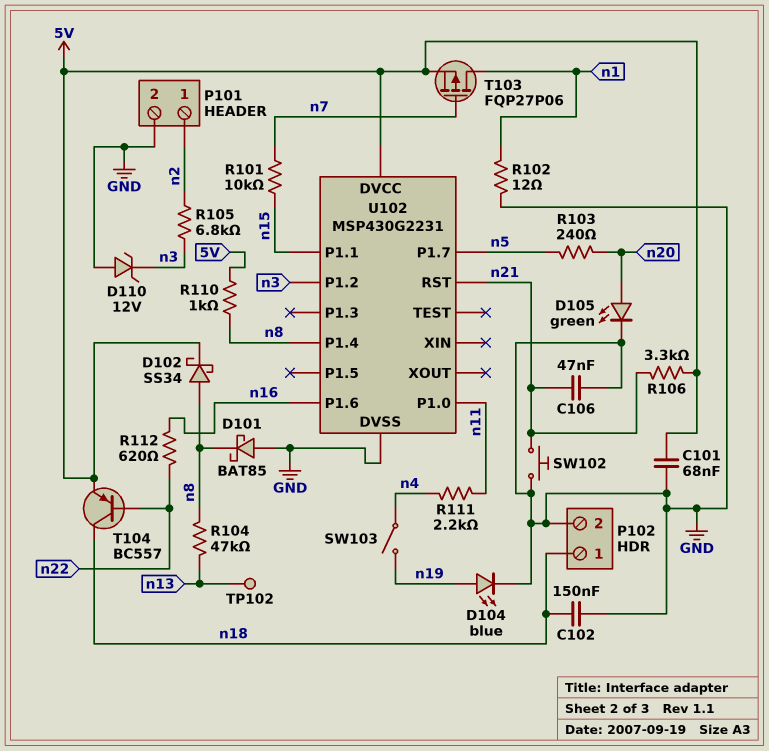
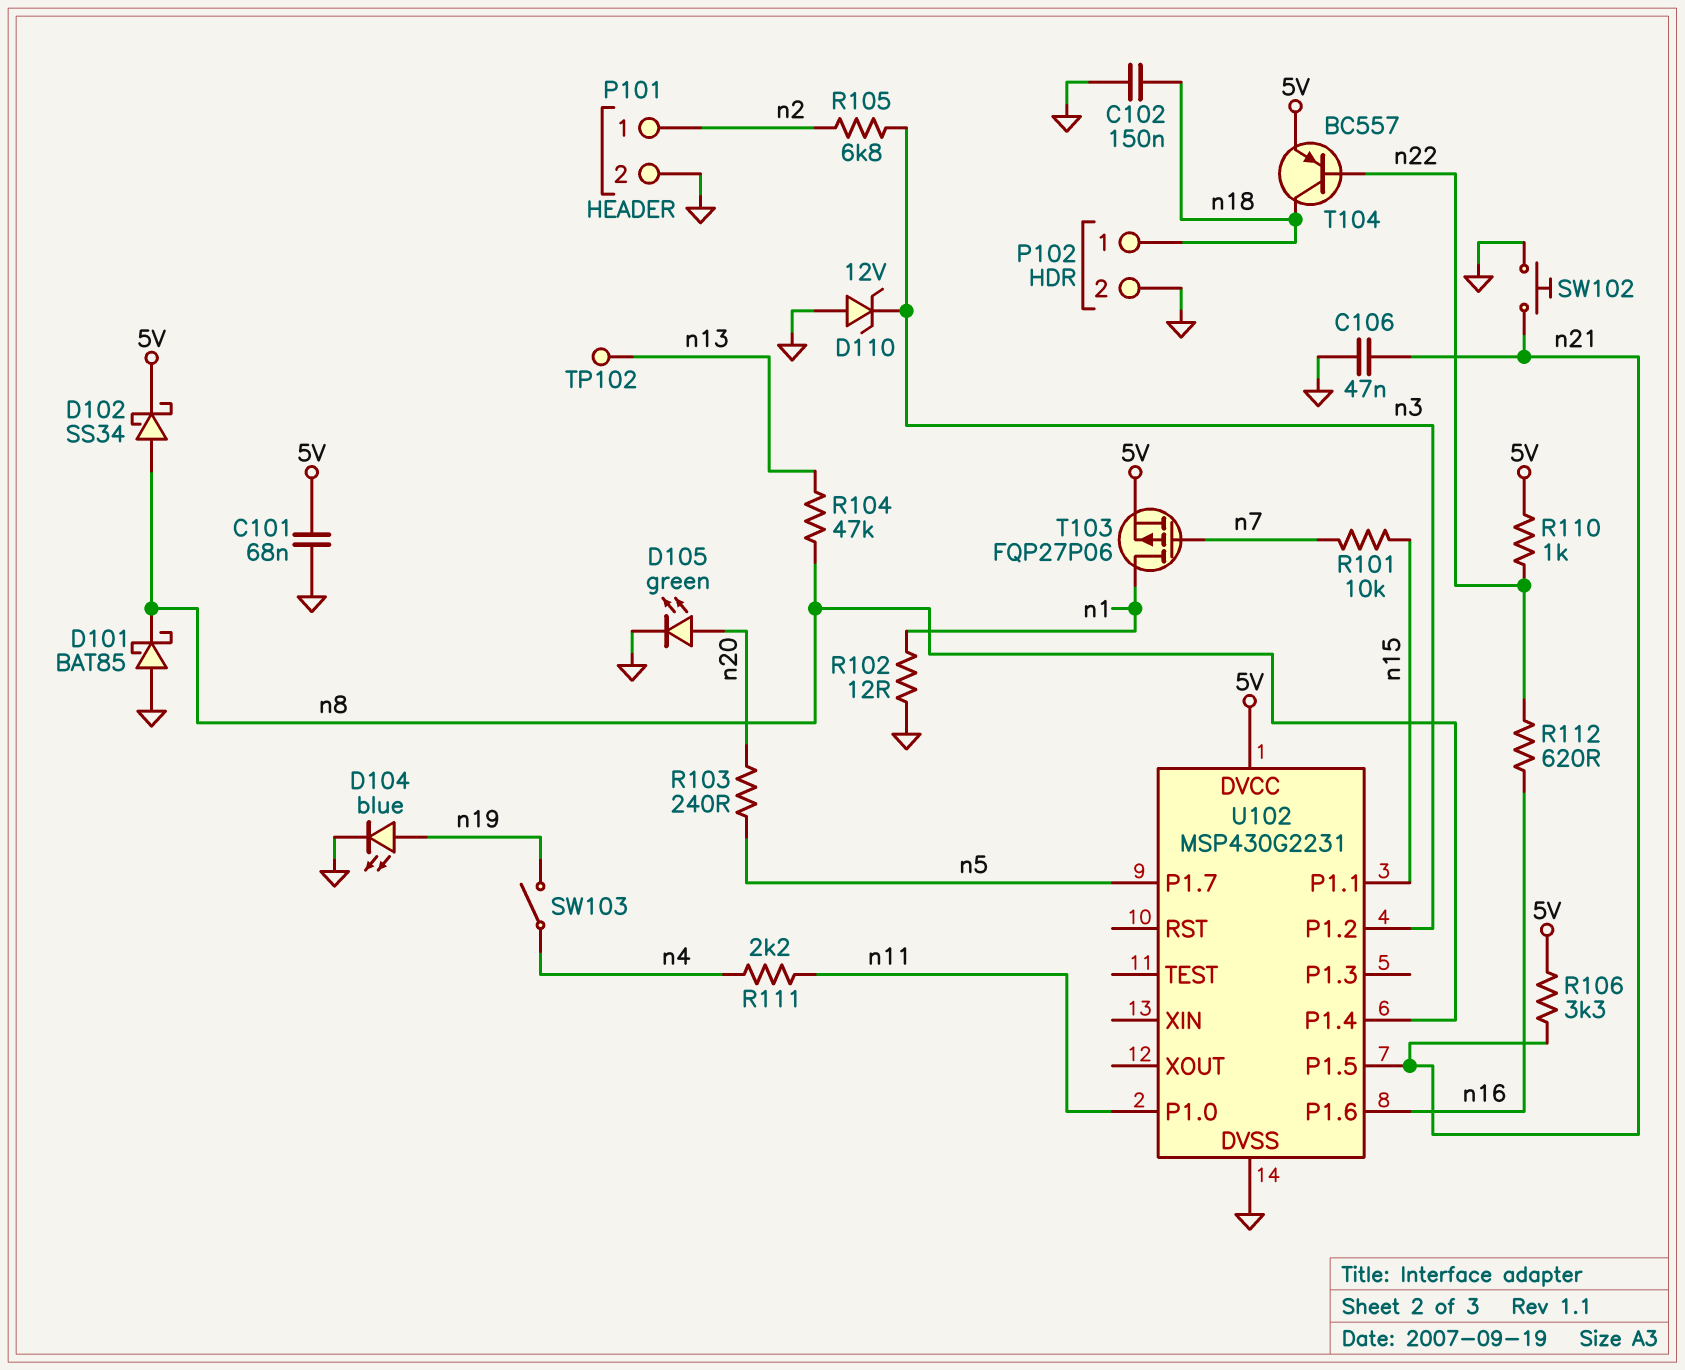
R110: 1k (5V, n8) -> 1k (5V, n22)
U102 pin P1.5: none -> n21
U102 pin RST: n21 -> none

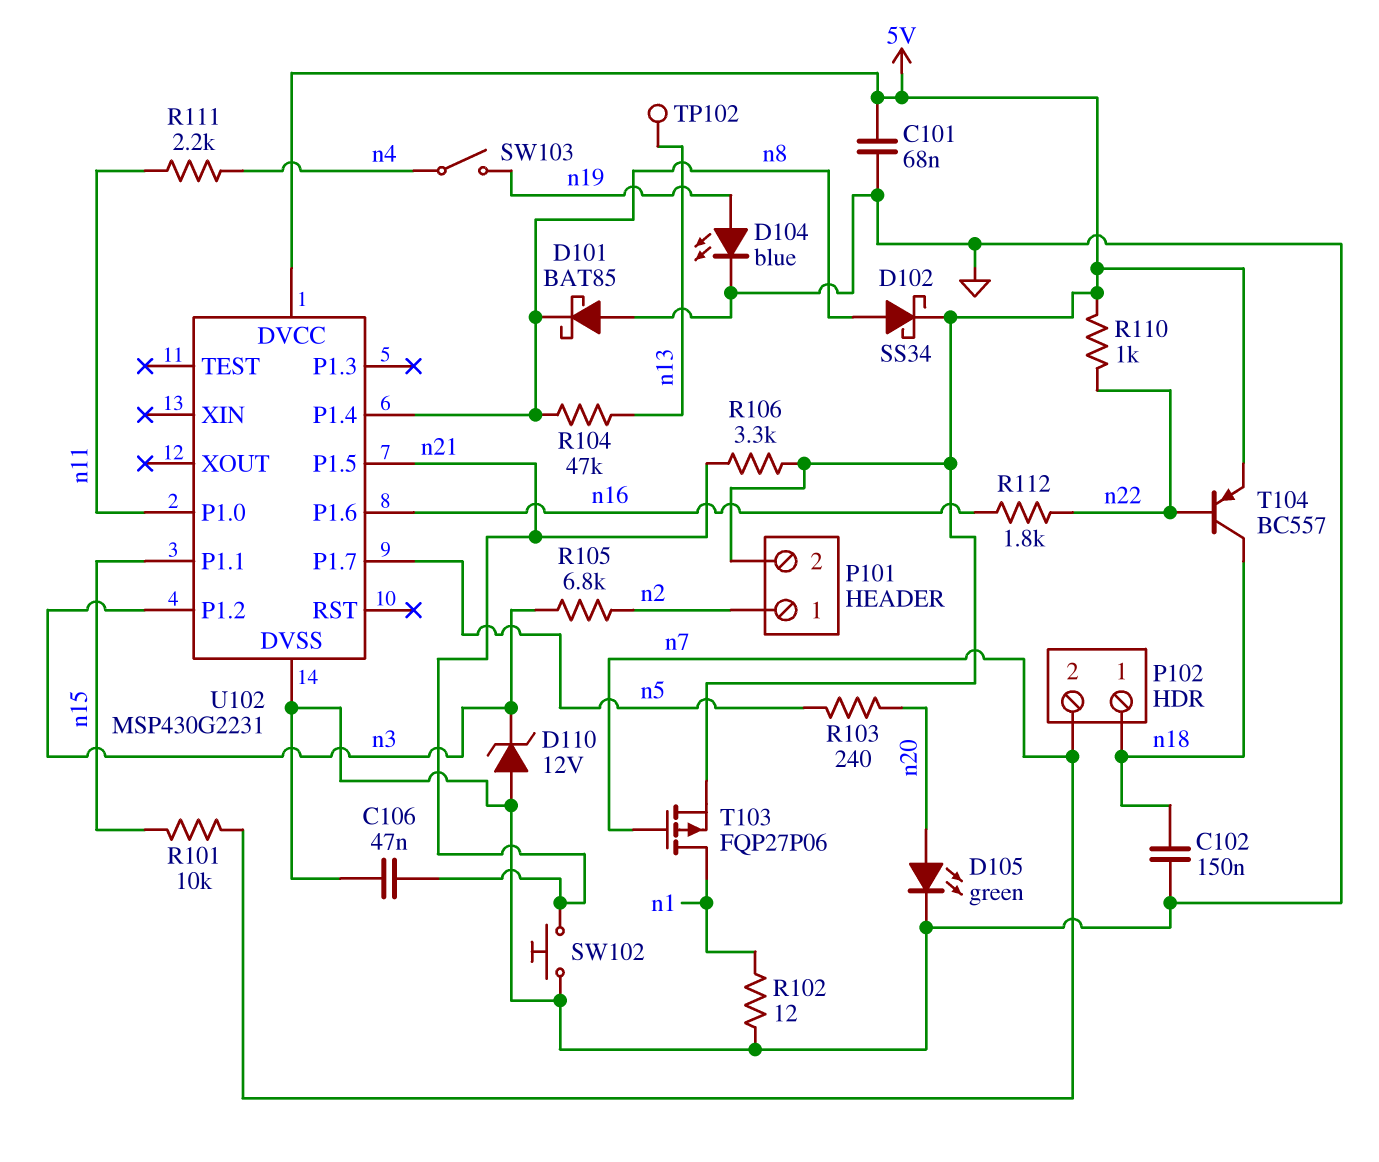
P101 pin 2: GND -> 5V
P102 pin 2: GND -> n7
R112: 620 (n16, n22) -> 1.8k (n16, n22)

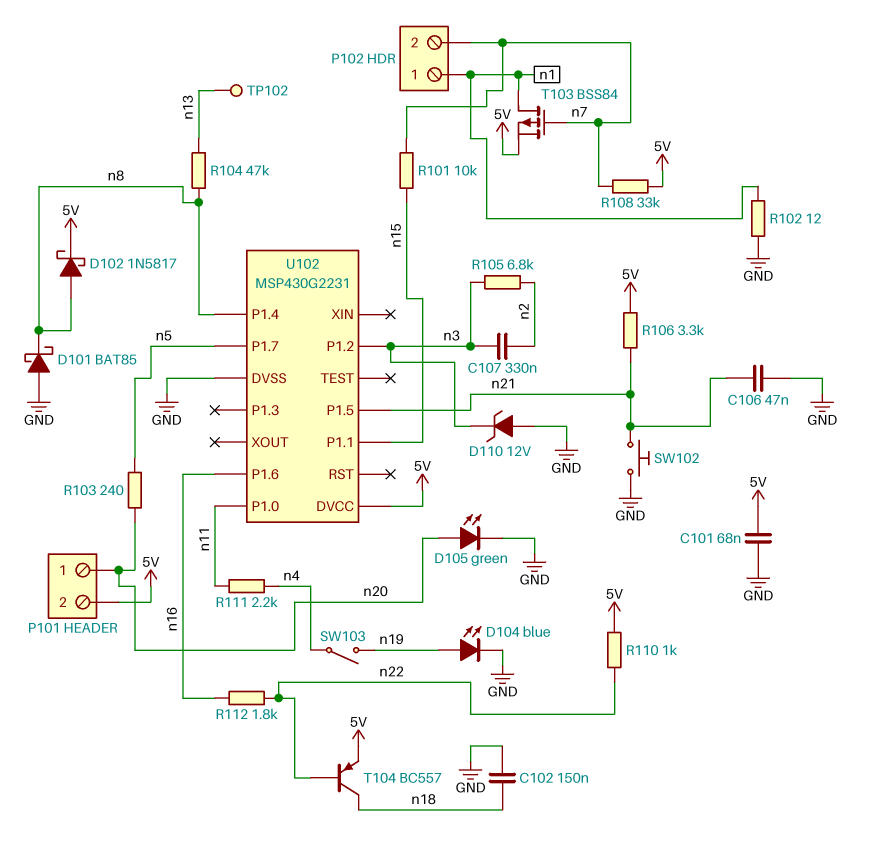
C107: none -> 330nF (n2, n3)
D102: schottky SS34 (A n8, K 5V) -> schottky 1N5817 (A n8, K 5V)
P101 pin 1: n2 -> n20
P102 pin 1: n18 -> n1
R108: none -> 33k (5V, n7)
T103: PMOS FQP27P06 (G n7, D n1, S 5V) -> PMOS BSS84 (G n7, D n1, S 5V)

